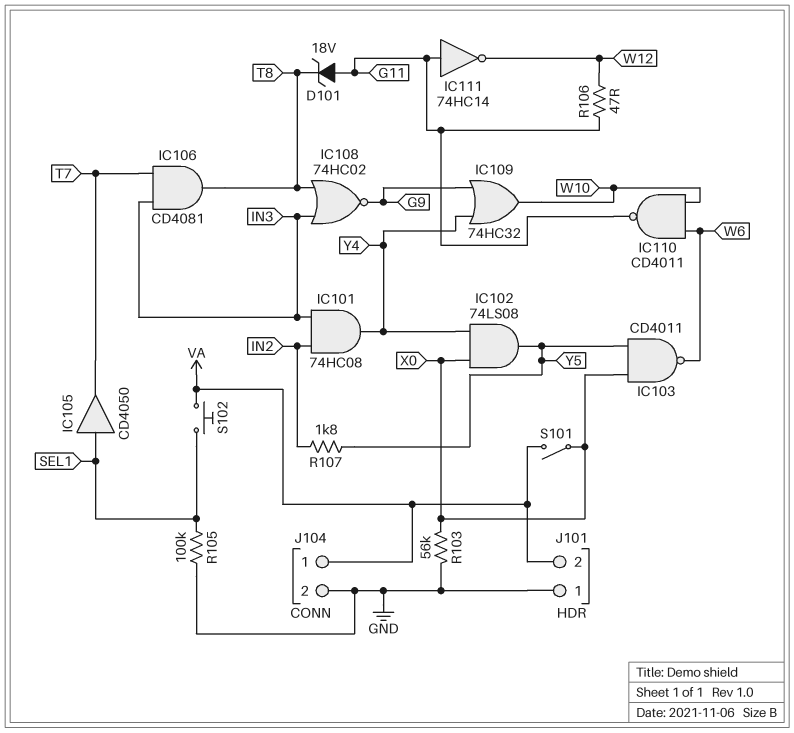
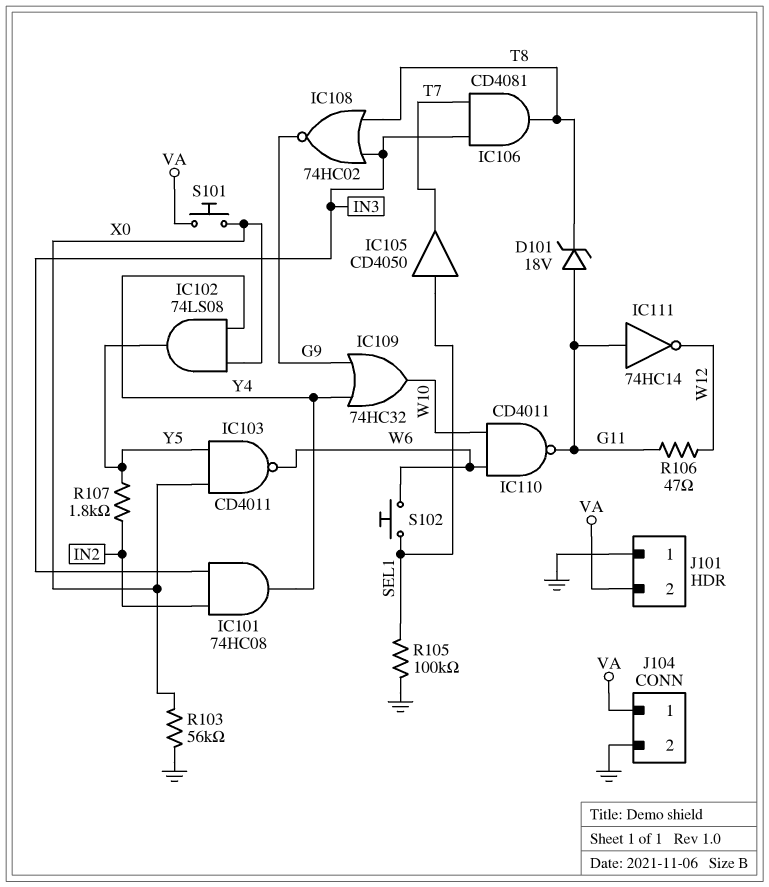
S101: switch (VA, X0) -> button (VA, X0)
S102: button (SEL1, VA) -> button (SEL1, W6)

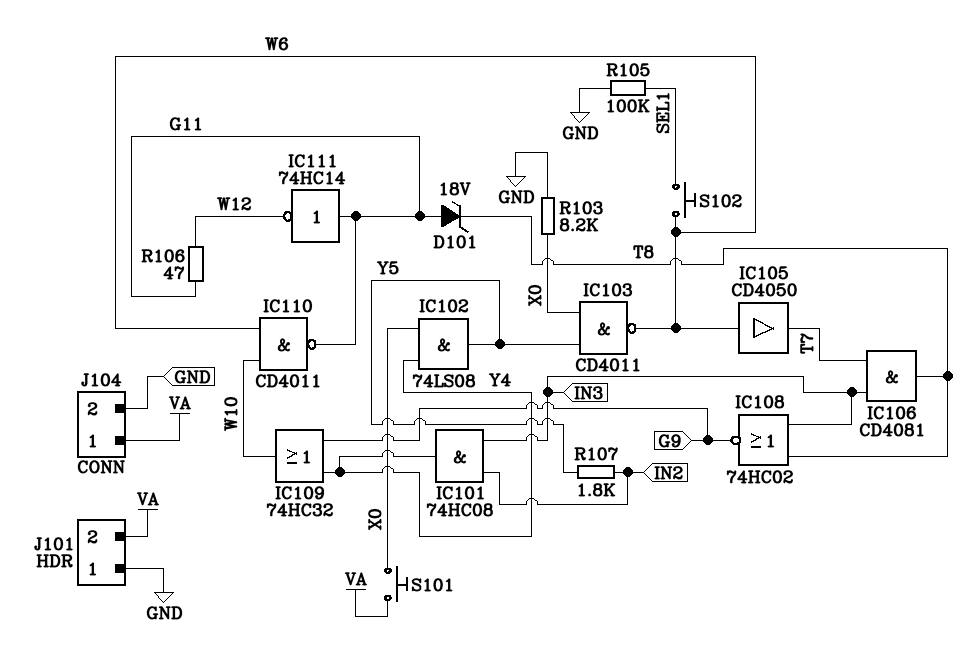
IC105: buffer CD4050 (in SEL1, out T7) -> buffer CD4050 (in W6, out T7)
R103: 56k (GND, X0) -> 8.2k (GND, X0)

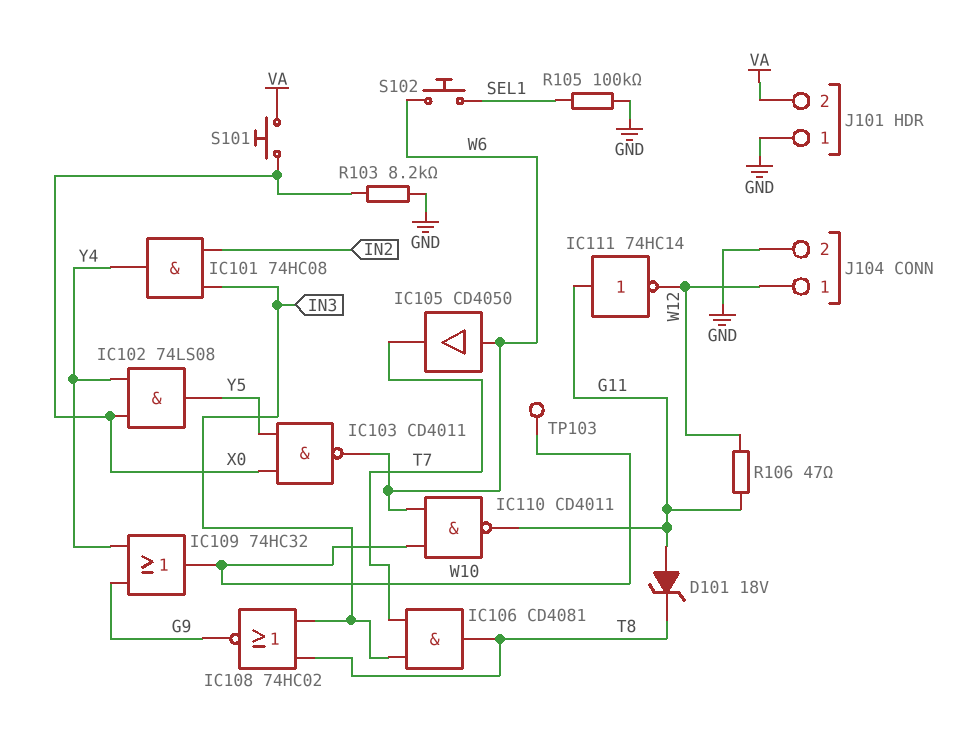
J104 pin 1: VA -> W12
R107: 1.8k (IN2, Y5) -> none
TP103: none -> test point (W10)

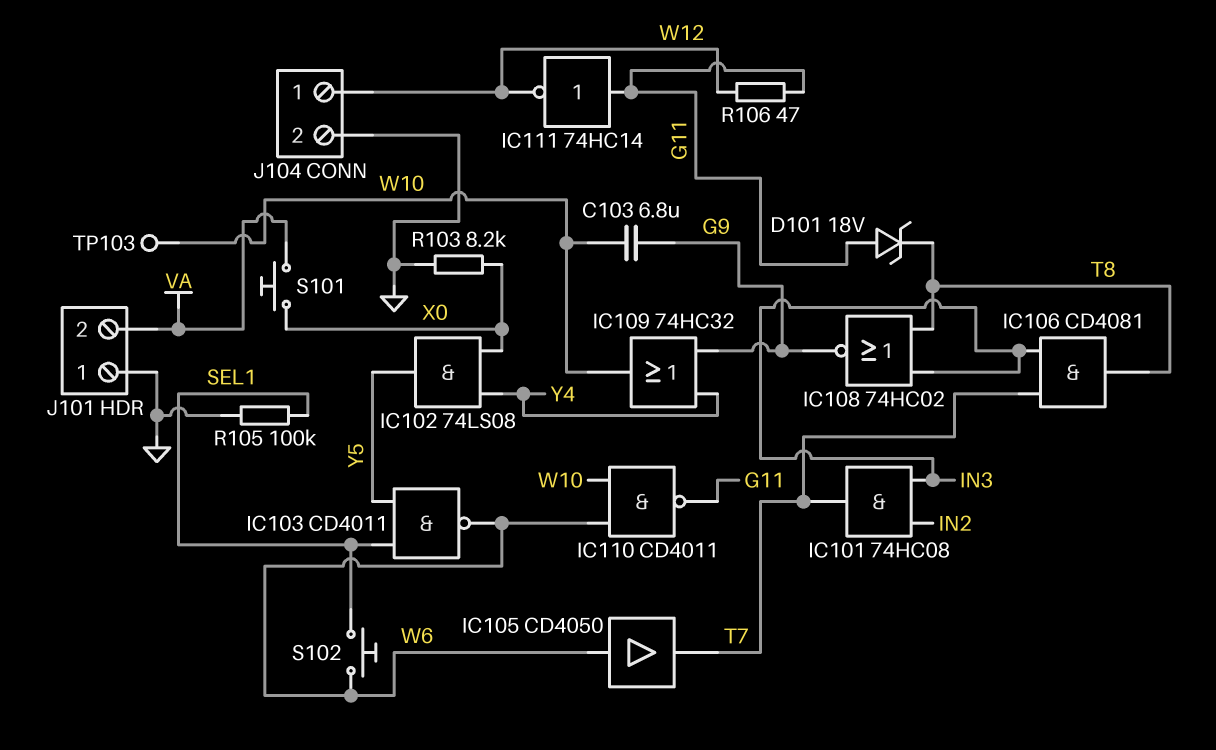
C103: none -> 6.8uF (G9, W10)
IC101: AND 74HC08 (in IN2, in IN3, out Y4) -> AND 74HC08 (in IN2, in IN3, out T7)
IC103: NAND CD4011 (in X0, in Y5, out W6) -> NAND CD4011 (in SEL1, in Y5, out W6)

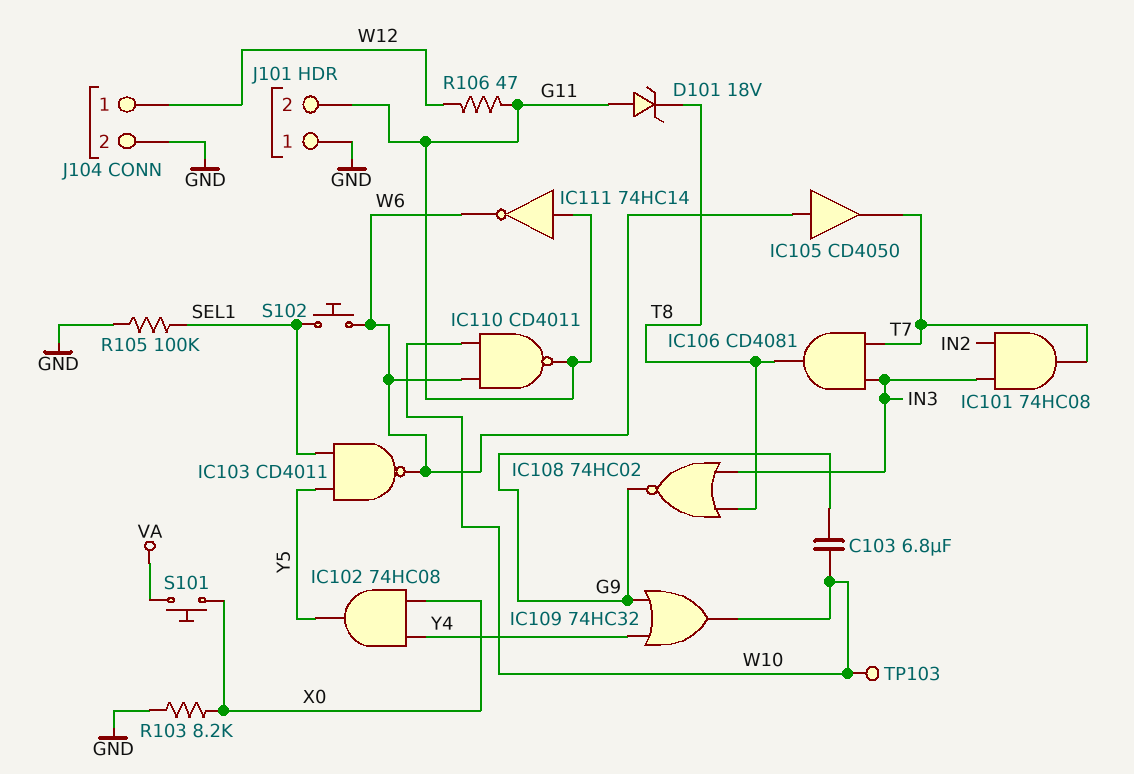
IC102: AND 74LS08 (in X0, in Y4, out Y5) -> AND 74HC08 (in X0, in Y4, out Y5)
IC111: NOT 74HC14 (in G11, out W12) -> NOT 74HC14 (in G11, out W6)
J101 pin 2: VA -> G11

